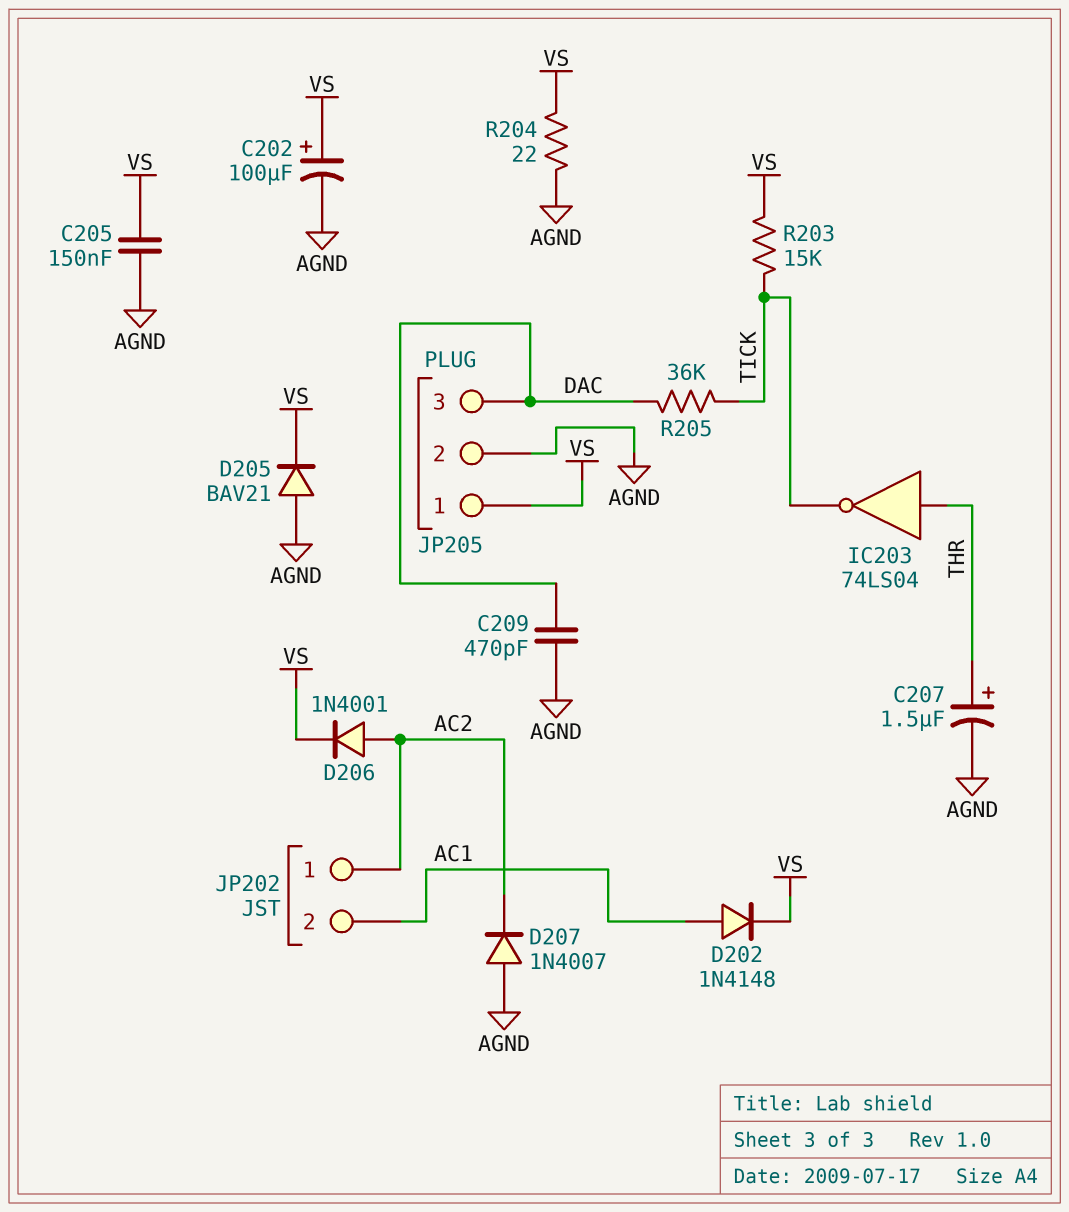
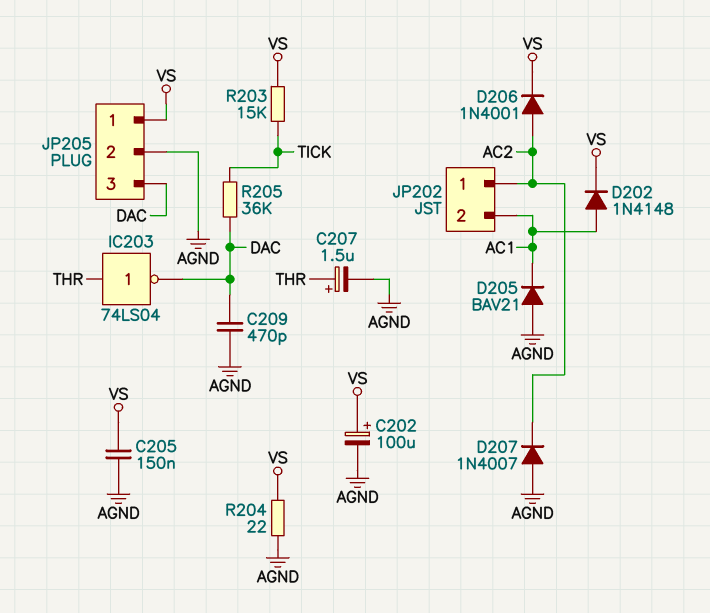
D205: diode BAV21 (A AGND, K VS) -> diode BAV21 (A AGND, K AC1)
IC203: NOT 74LS04 (in THR, out TICK) -> NOT 74LS04 (in THR, out DAC)

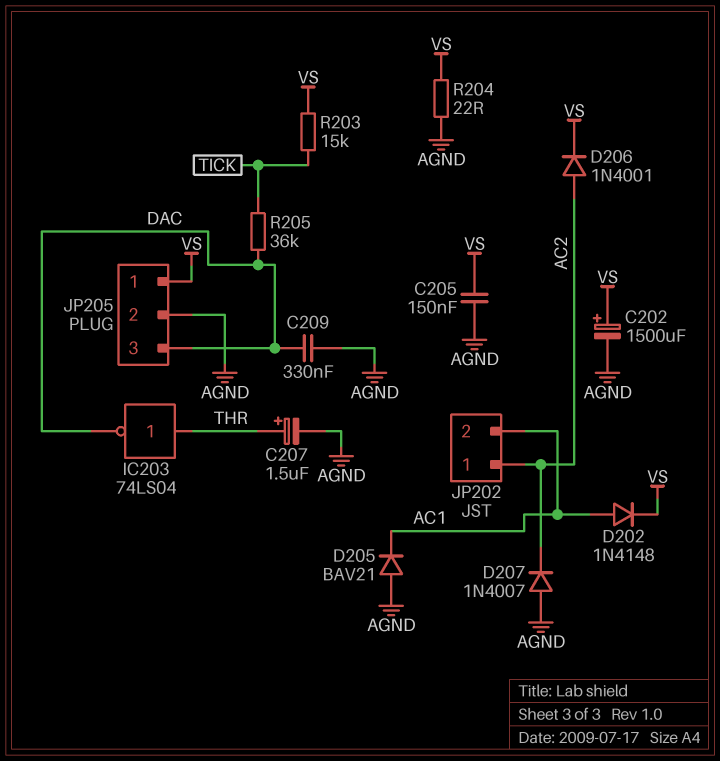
C202: 100uF (plus VS, minus AGND) -> 1500uF (plus VS, minus AGND)
C209: 470pF (AGND, DAC) -> 330nF (AGND, DAC)

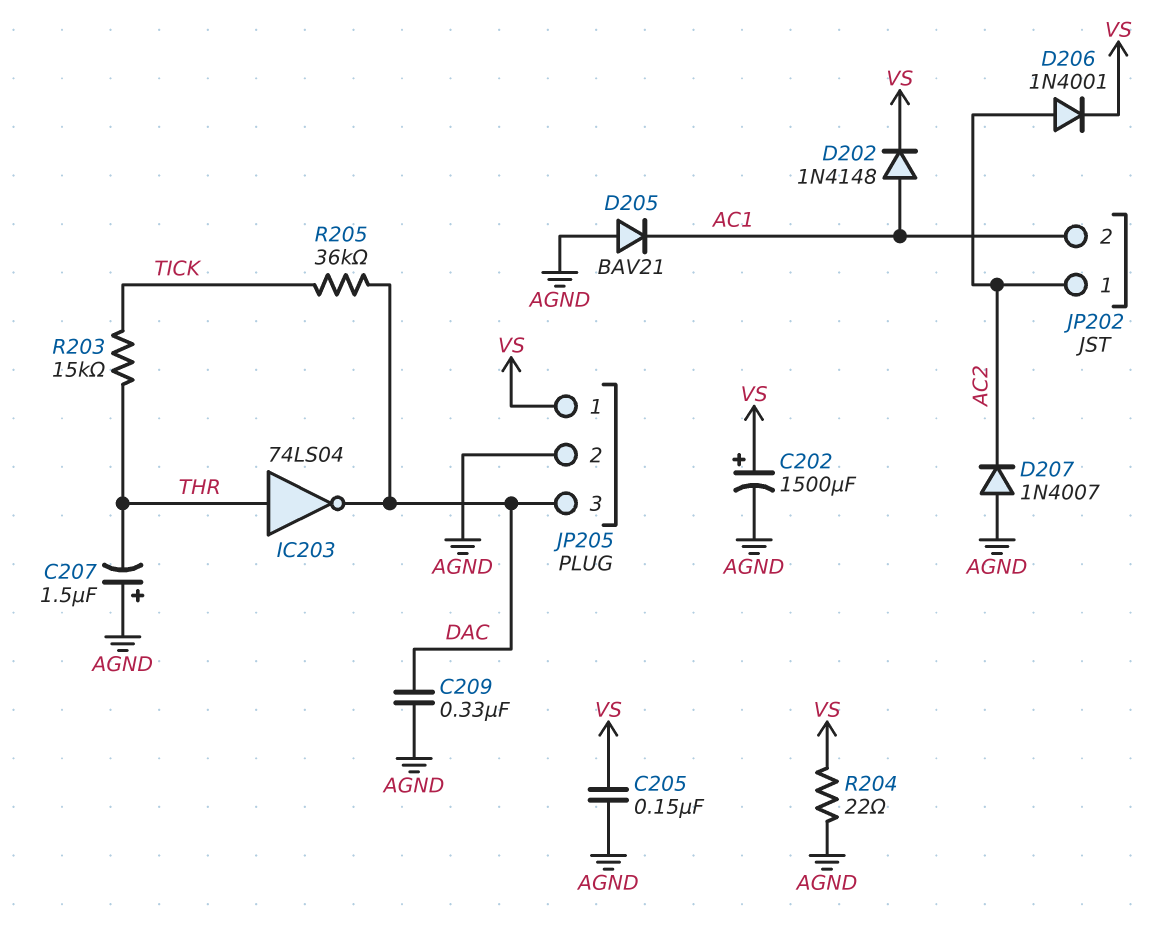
C207: 1.5uF (plus THR, minus AGND) -> 1.5uF (plus AGND, minus THR)
R203: 15k (TICK, VS) -> 15k (THR, TICK)

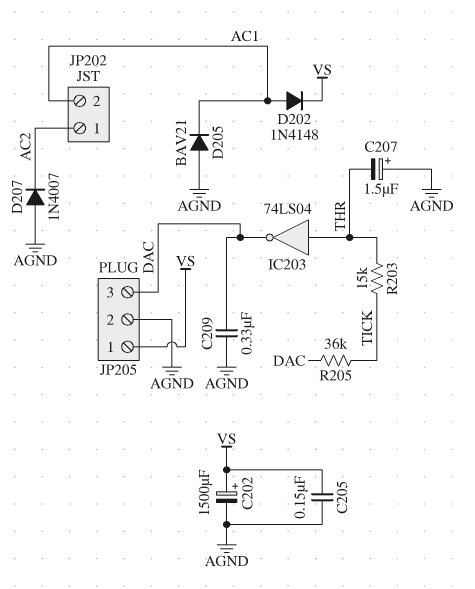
D206: diode 1N4001 (A AC2, K VS) -> none
R204: 22 (AGND, VS) -> none

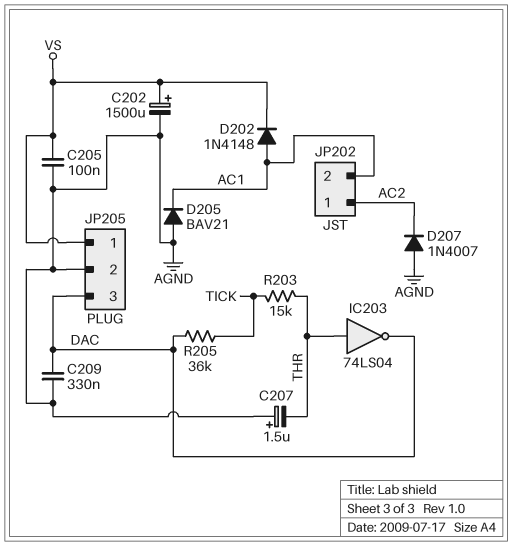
C205: 150nF (AGND, VS) -> 100nF (AGND, VS)

